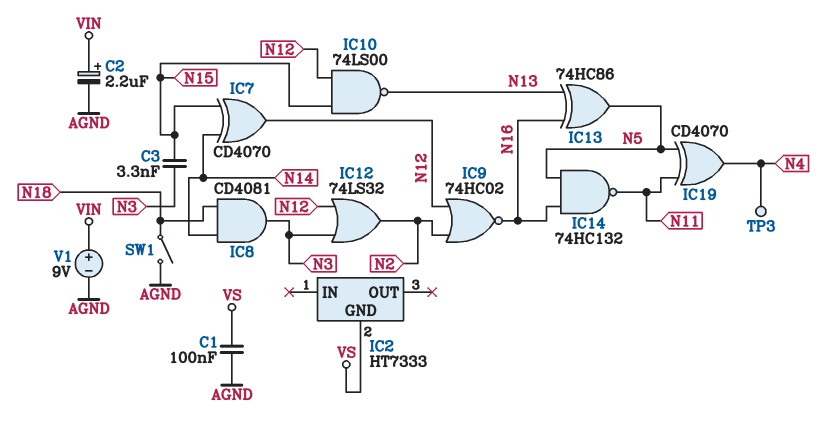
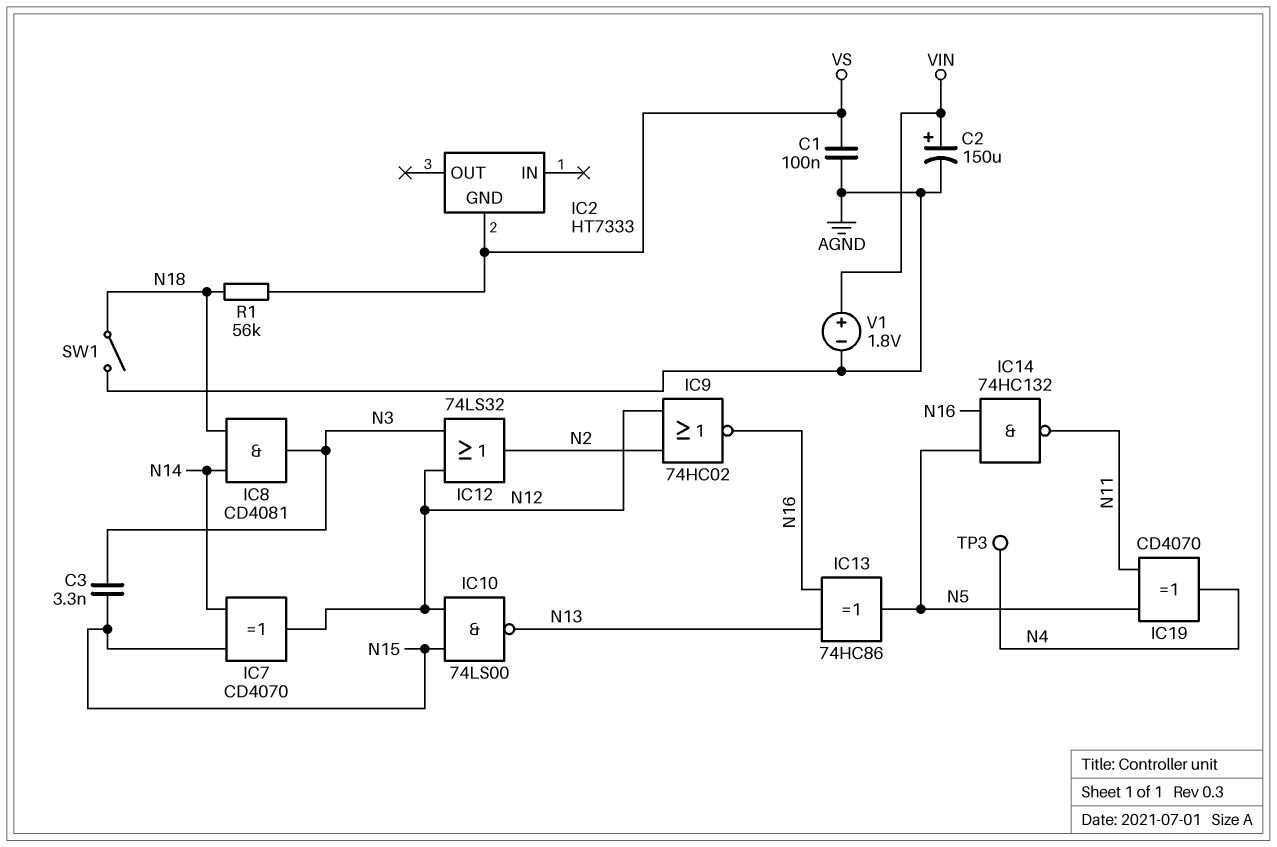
C2: 2.2uF (plus VIN, minus AGND) -> 150uF (plus VIN, minus AGND)
R1: none -> 56k (N18, VS)
V1: 9V (plus VIN, minus AGND) -> 1.8V (plus VIN, minus AGND)

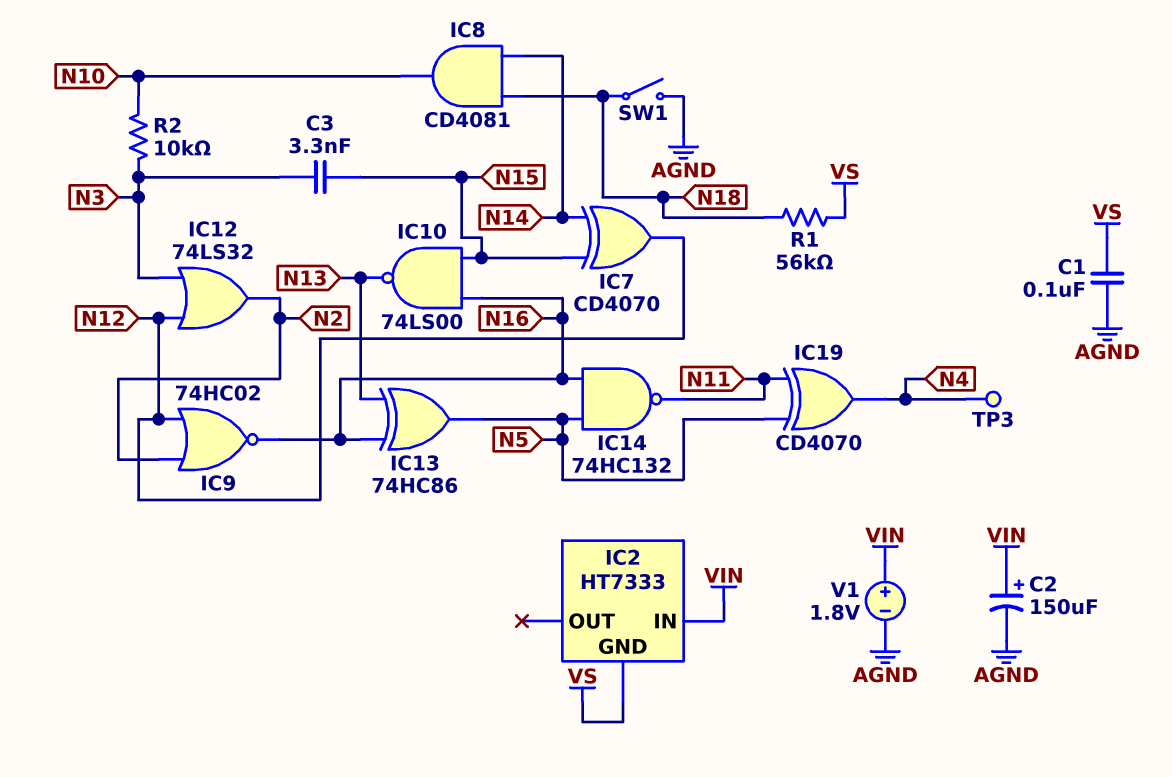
IC2 pin IN: none -> VIN
IC8: AND CD4081 (in N14, in N18, out N3) -> AND CD4081 (in N14, in N18, out N10)
IC10: NAND 74LS00 (in N12, in N15, out N13) -> NAND 74LS00 (in N15, in N16, out N13)
R2: none -> 10k (N3, N10)

